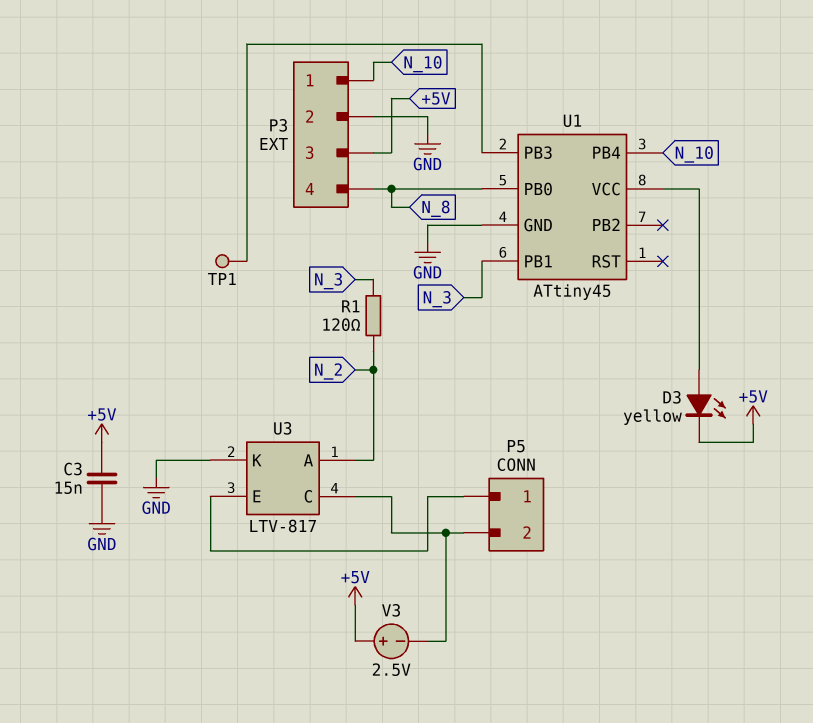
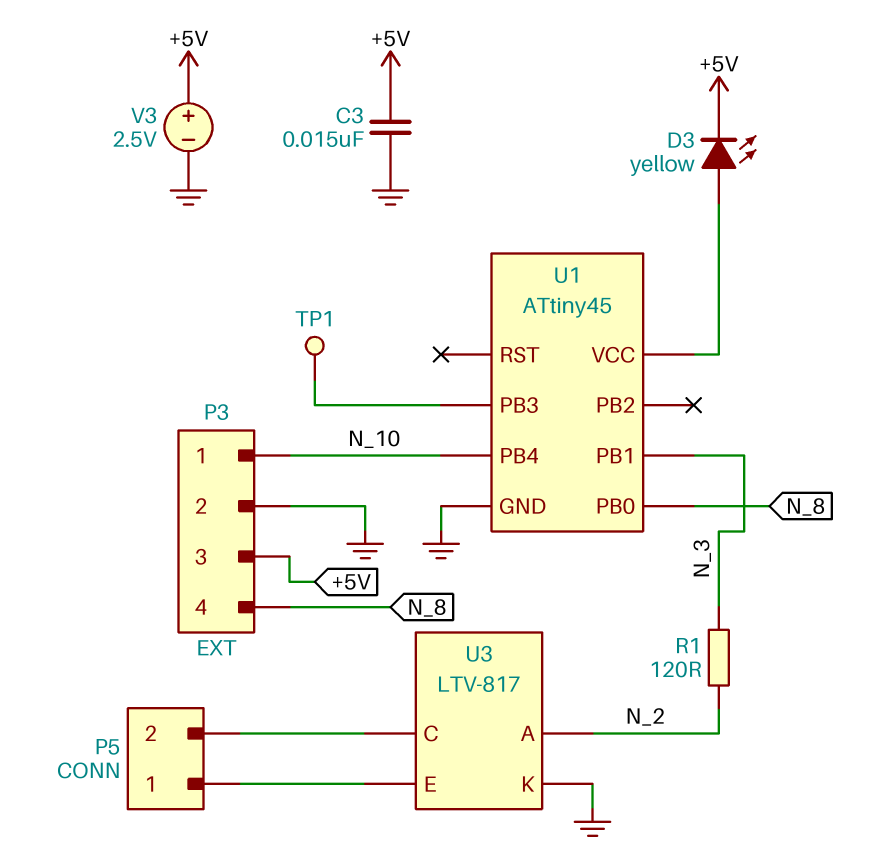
V3: 2.5V (plus +5V, minus P5/2) -> 2.5V (plus +5V, minus GND)

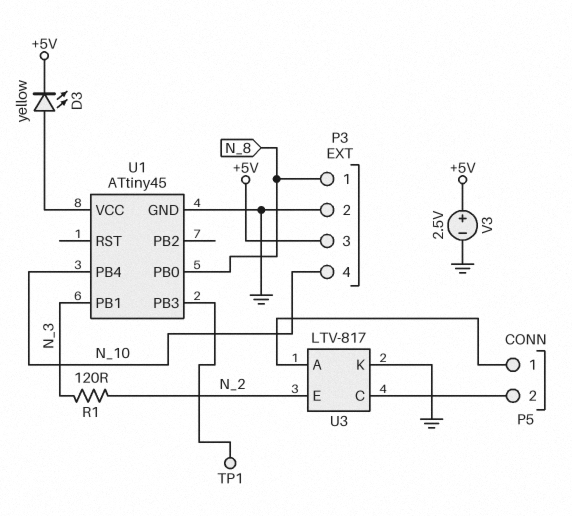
C3: 15nF (+5V, GND) -> none
P3 pin 1: N_10 -> N_8
P3 pin 4: N_8 -> N_10
U3 pin A: N_2 -> P5/1
U3 pin E: P5/1 -> N_2

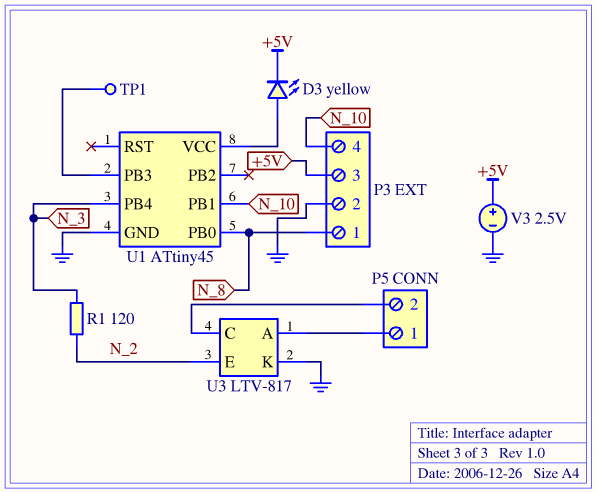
U1 pin PB1: N_3 -> N_10
U1 pin PB4: N_10 -> N_3

